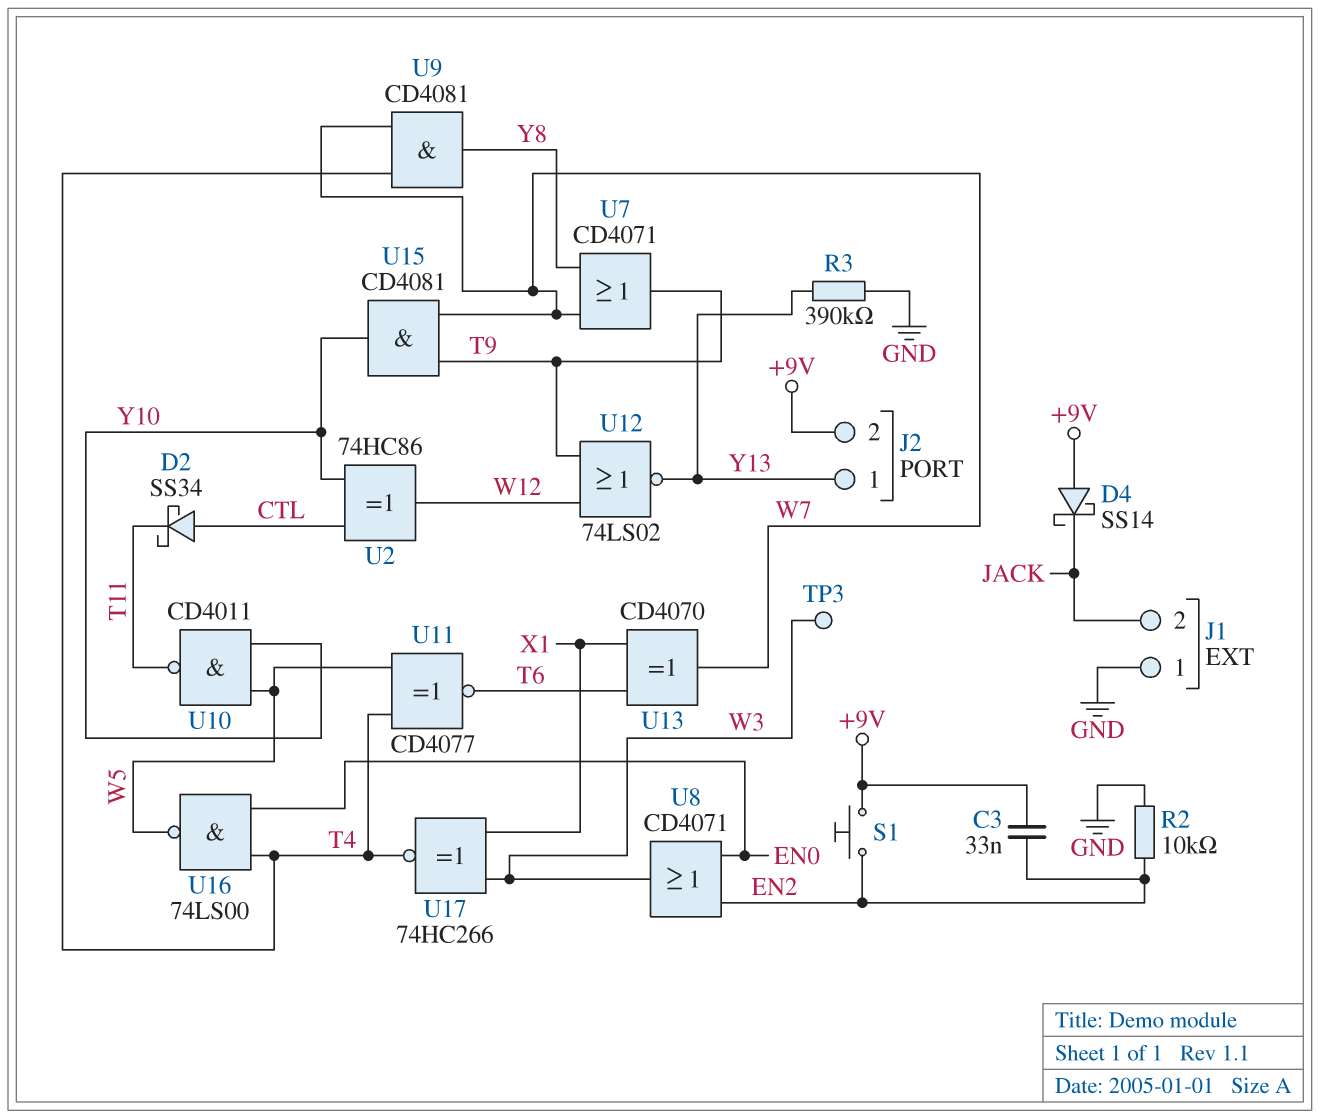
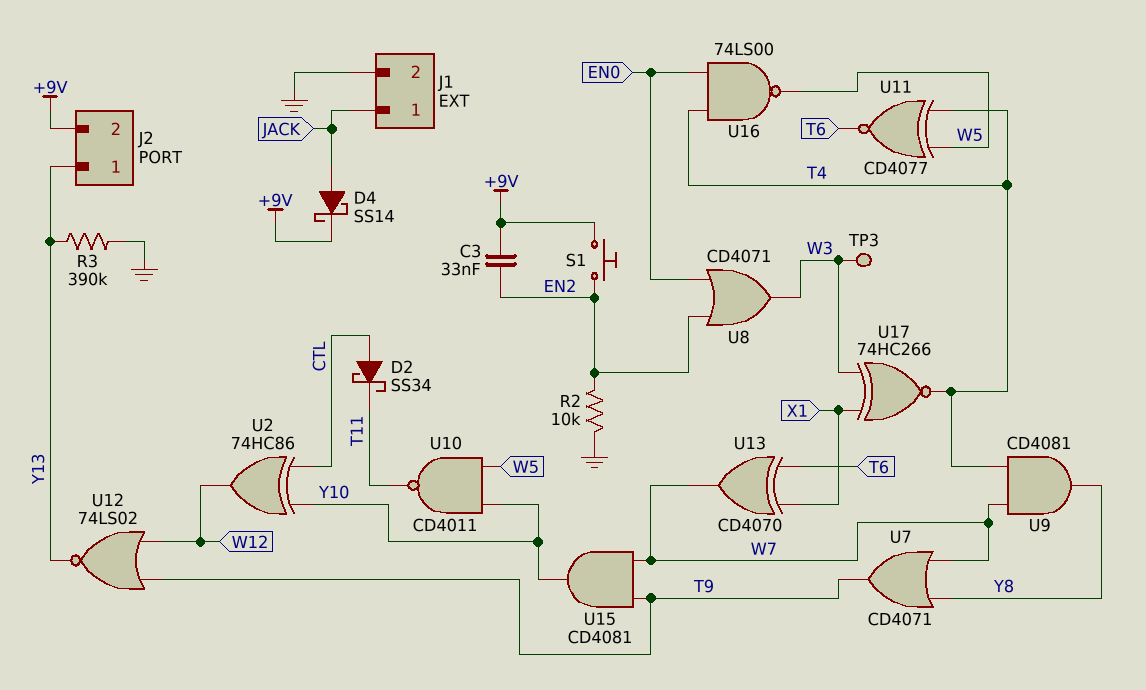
D4: schottky SS14 (A +9V, K JACK) -> schottky SS14 (A JACK, K +9V)
J1 pin 1: GND -> JACK
J1 pin 2: JACK -> GND

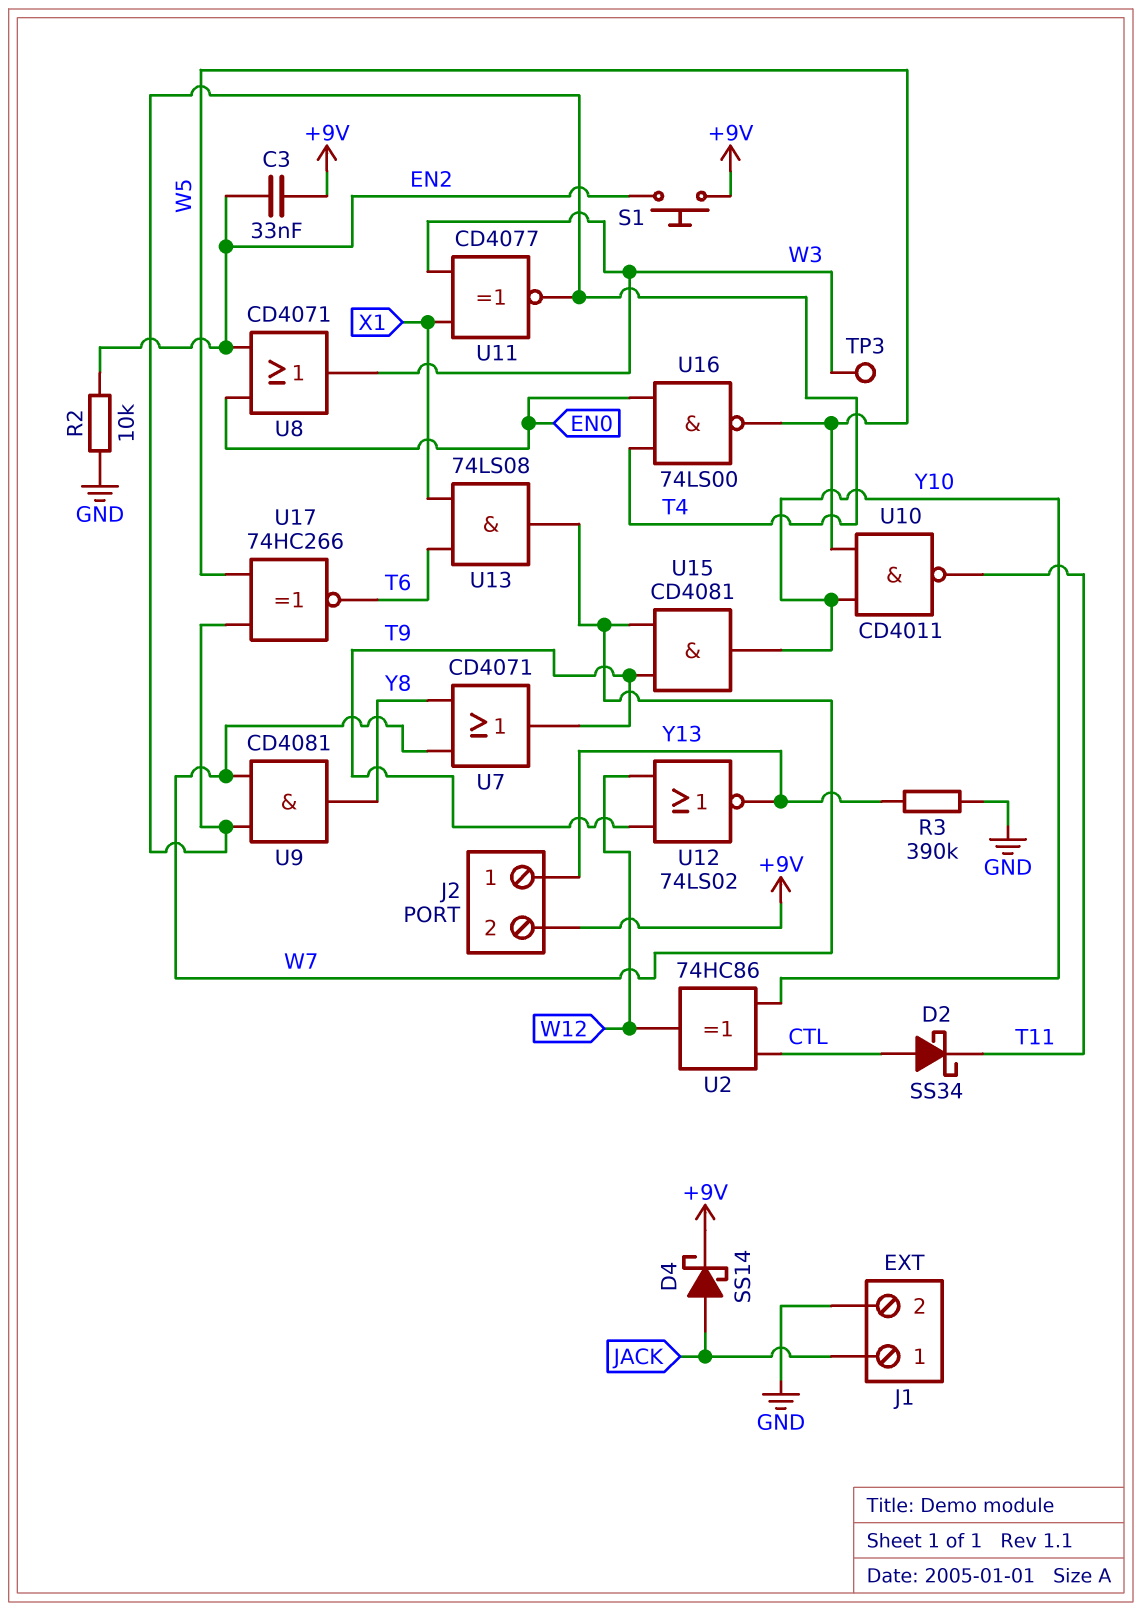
U11: XNOR CD4077 (in T4, in W5, out T6) -> XNOR CD4077 (in W3, in X1, out T4)
U13: XOR CD4070 (in T6, in X1, out W7) -> AND 74LS08 (in T6, in X1, out W7)
U17: XNOR 74HC266 (in W3, in X1, out T4) -> XNOR 74HC266 (in T4, in W5, out T6)

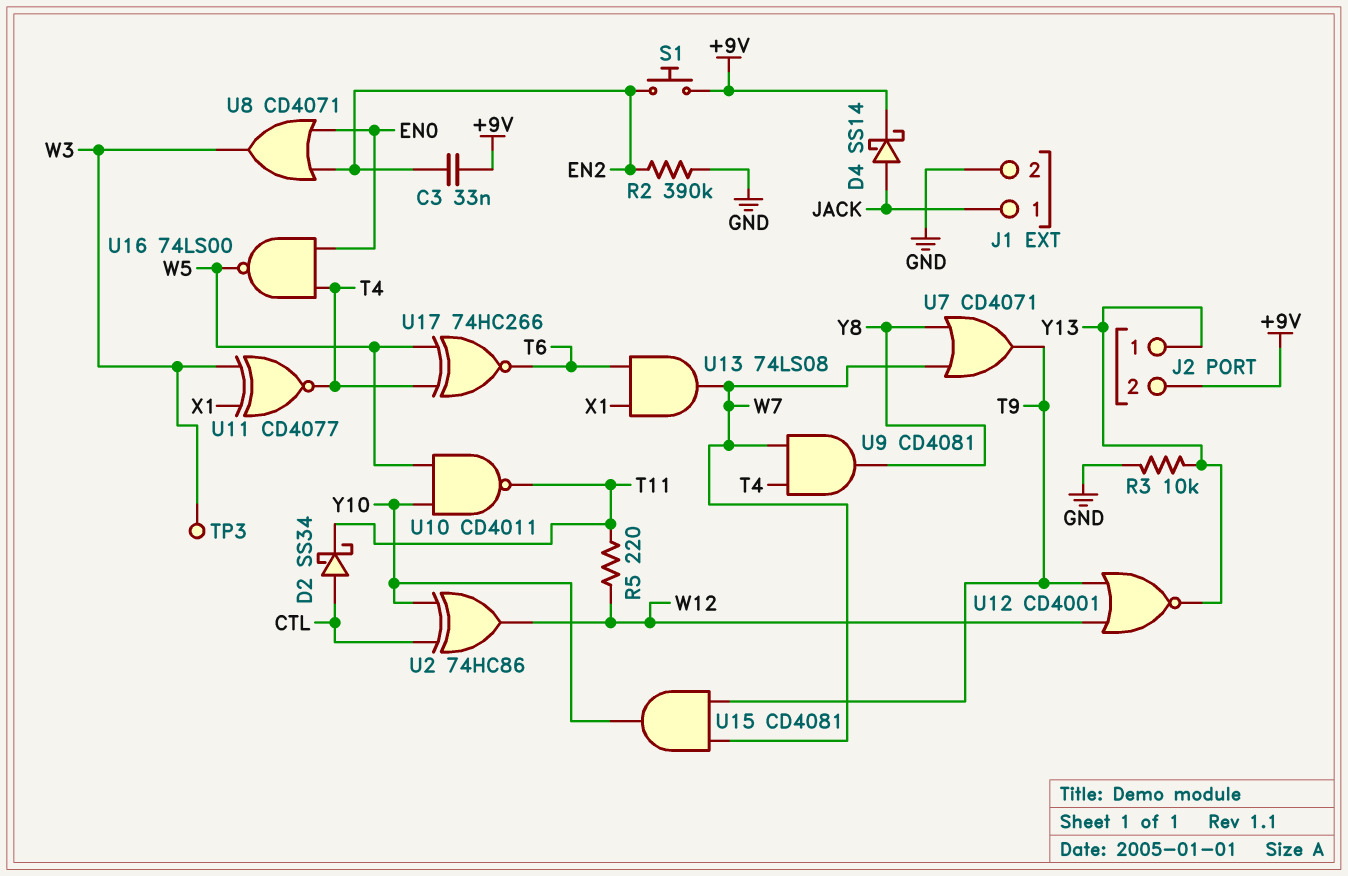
R2: 10k (EN2, GND) -> 390k (EN2, GND)
R3: 390k (GND, Y13) -> 10k (GND, Y13)
R5: none -> 220 (T11, W12)
U12: NOR 74LS02 (in T9, in W12, out Y13) -> NOR CD4001 (in T9, in W12, out Y13)

